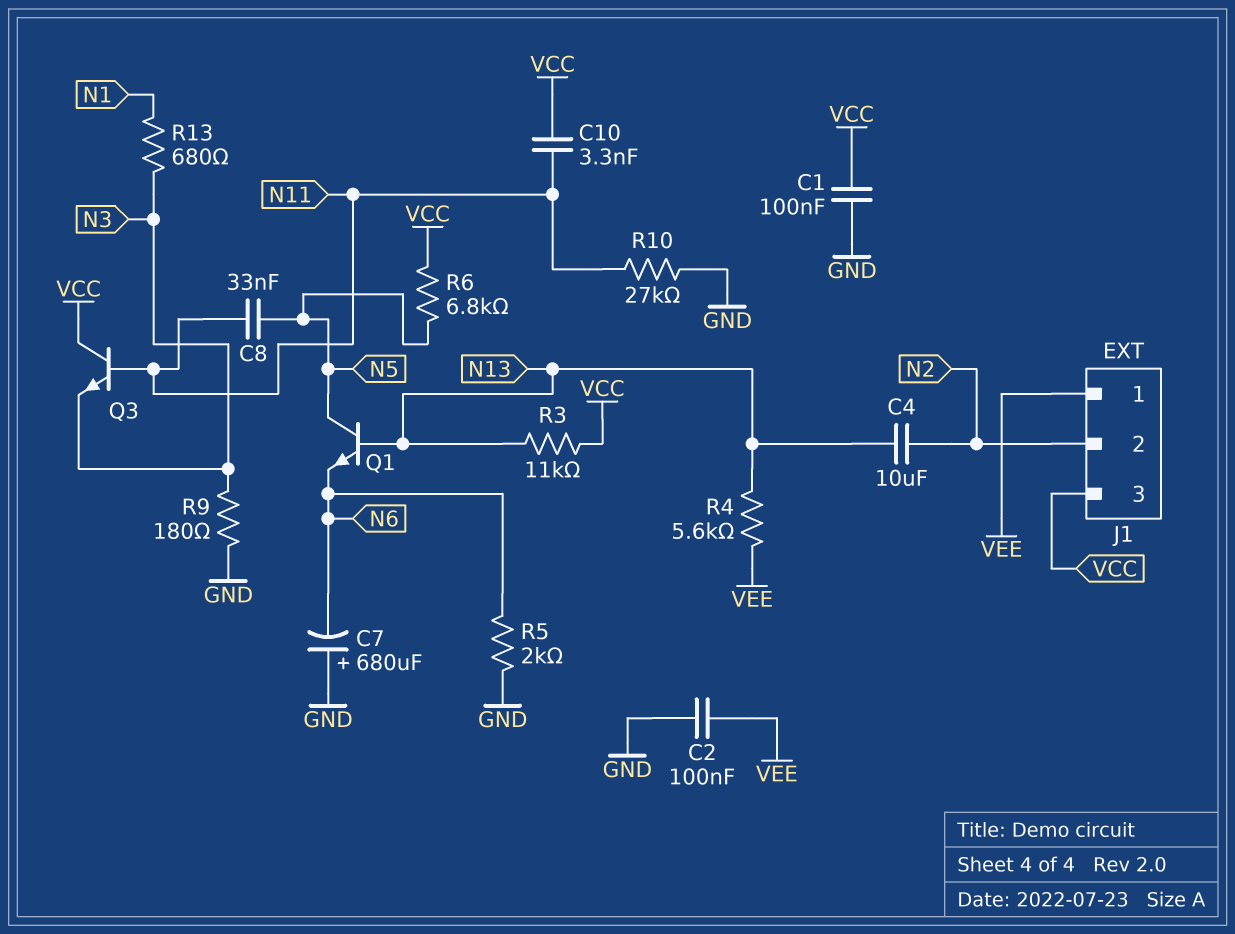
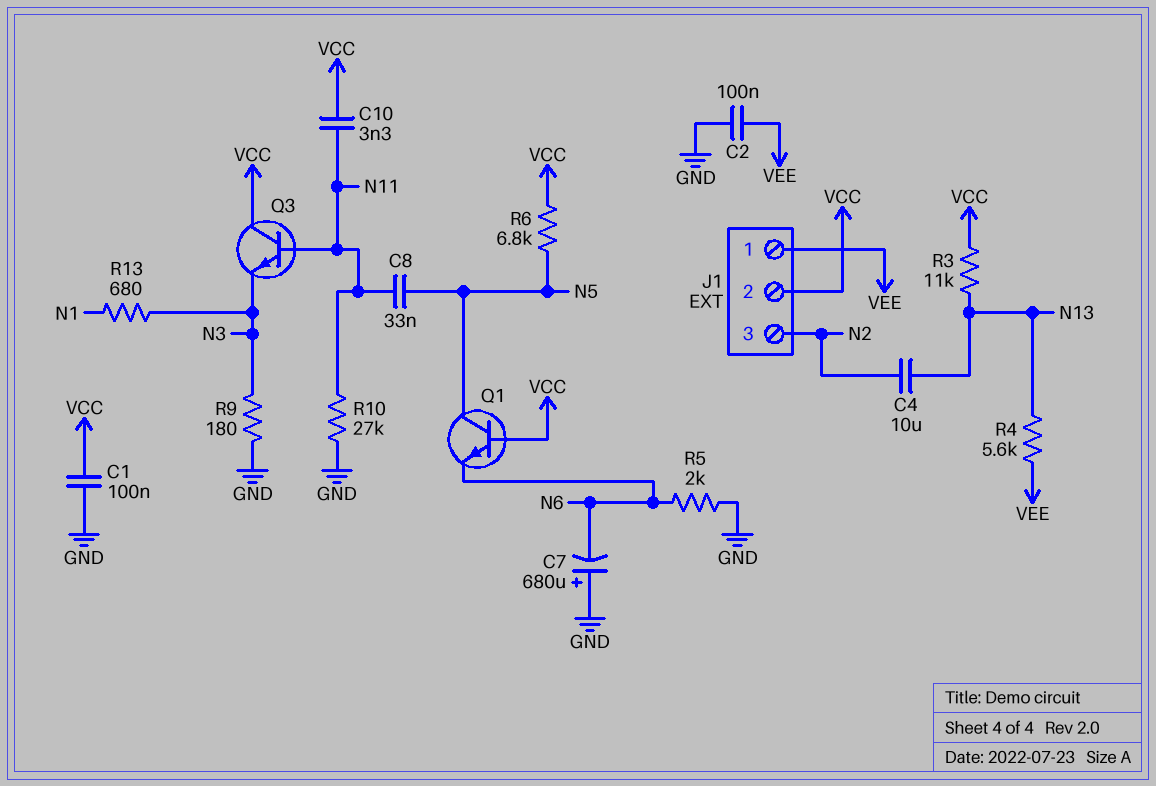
J1 pin 2: N2 -> VCC
J1 pin 3: VCC -> N2
Q1: NPN (B N13, C N5, E N6) -> NPN (B VCC, C N5, E N6)

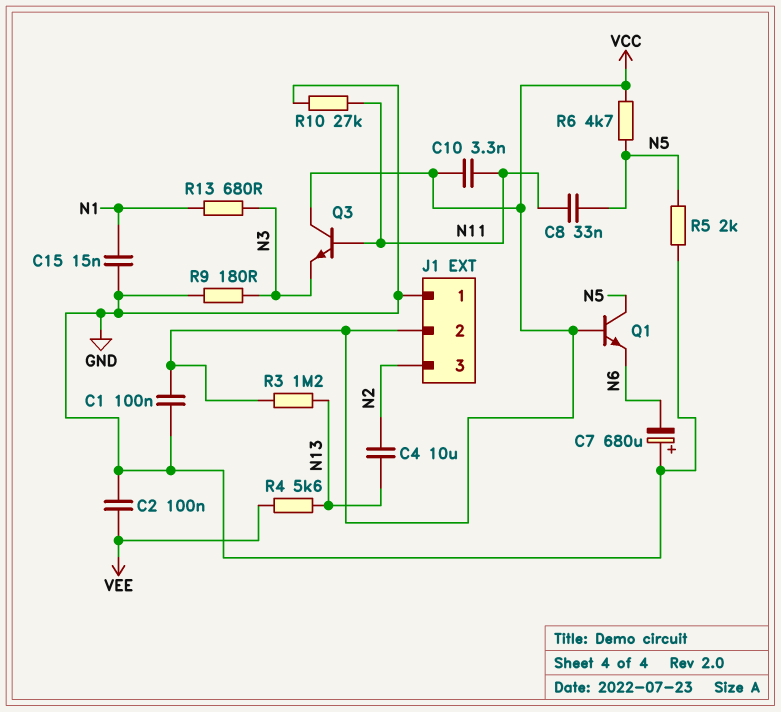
C15: none -> 15nF (GND, N1)
J1 pin 1: VEE -> GND
R3: 11k (N13, VCC) -> 1.2M (N13, VCC)
R5: 2k (GND, N6) -> 2k (GND, N5)
R6: 6.8k (N5, VCC) -> 4.7k (N5, VCC)

